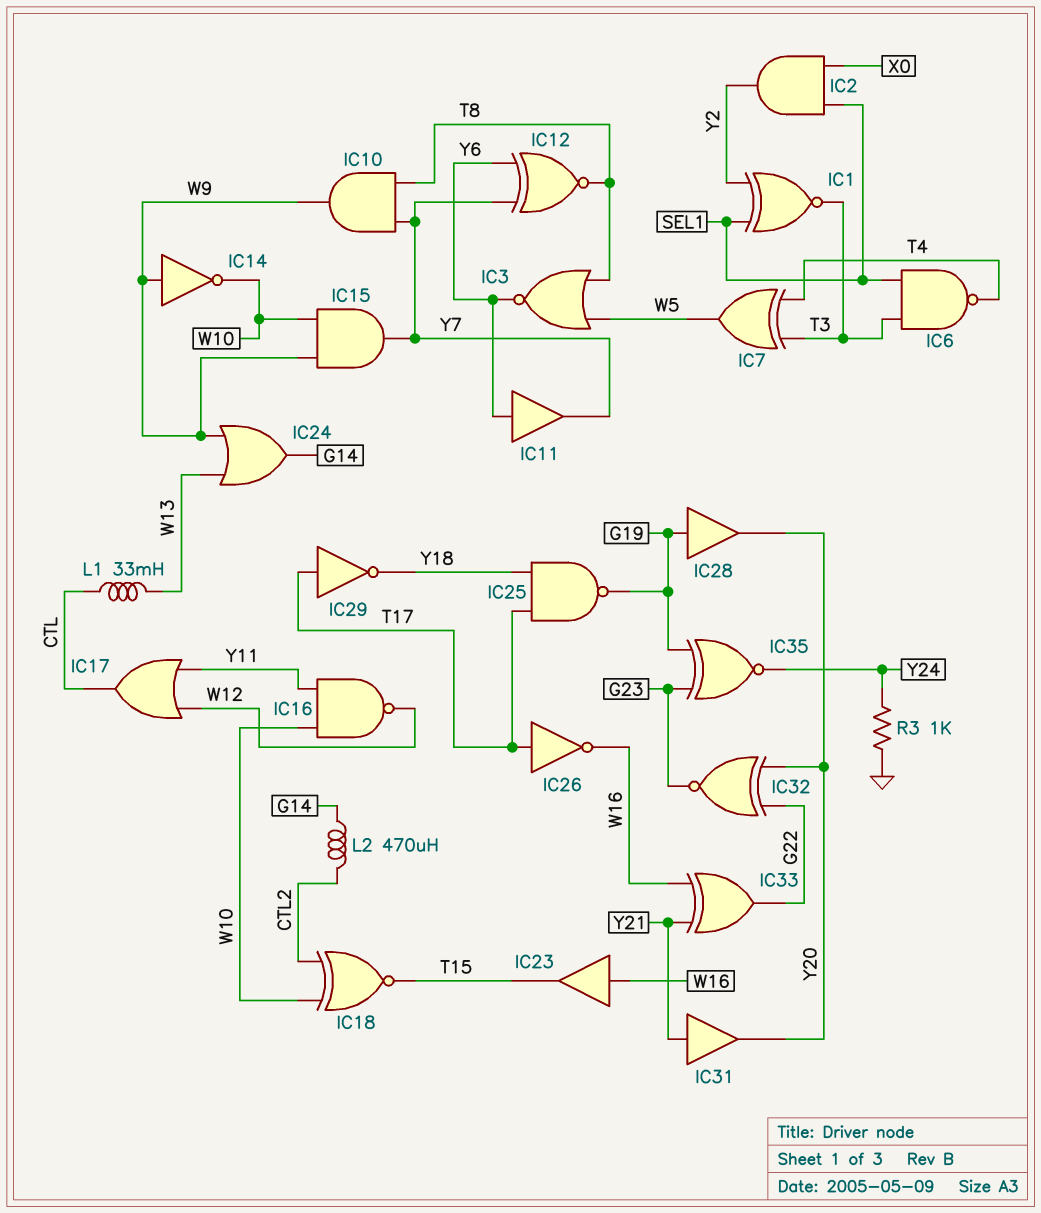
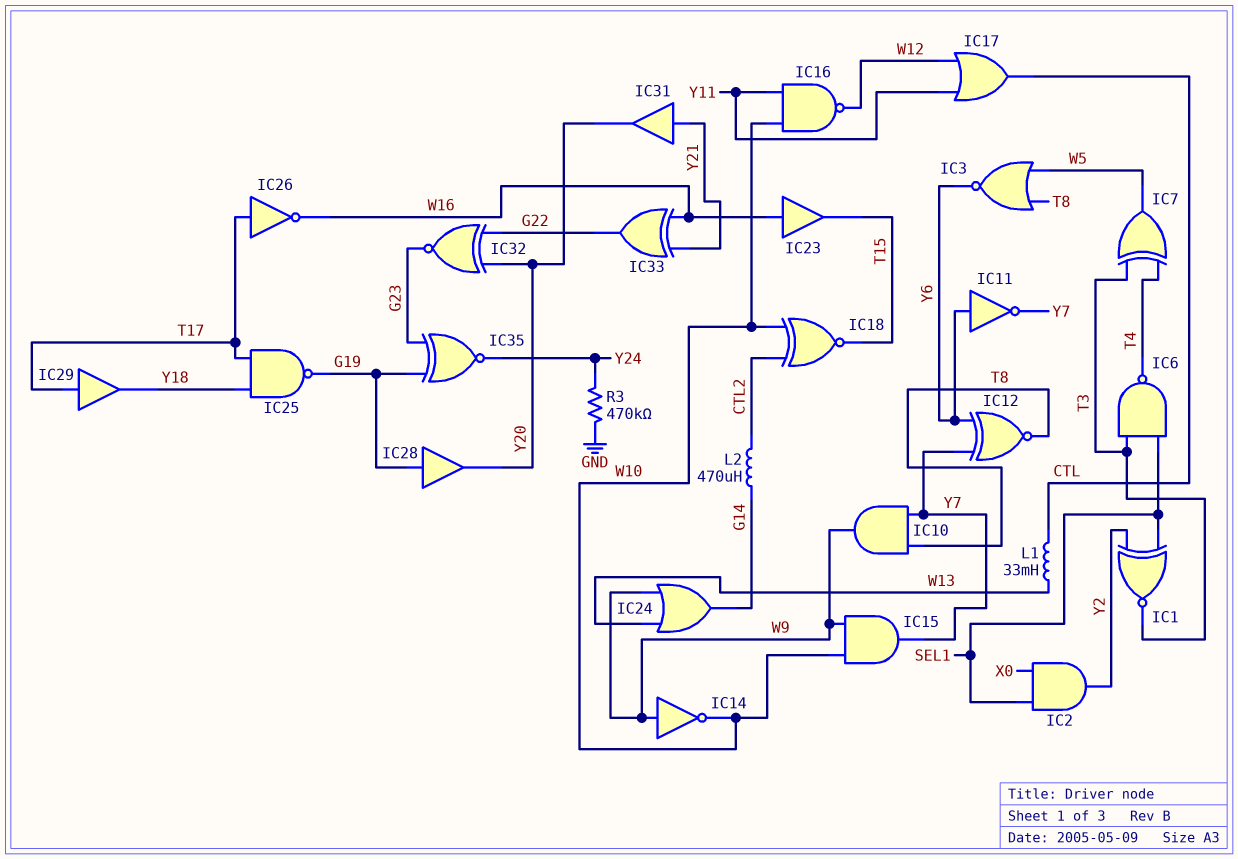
IC11: buffer (in Y6, out Y7) -> NOT (in Y6, out Y7)
IC29: NOT (in T17, out Y18) -> buffer (in T17, out Y18)
R3: 1k (GND, Y24) -> 470k (GND, Y24)

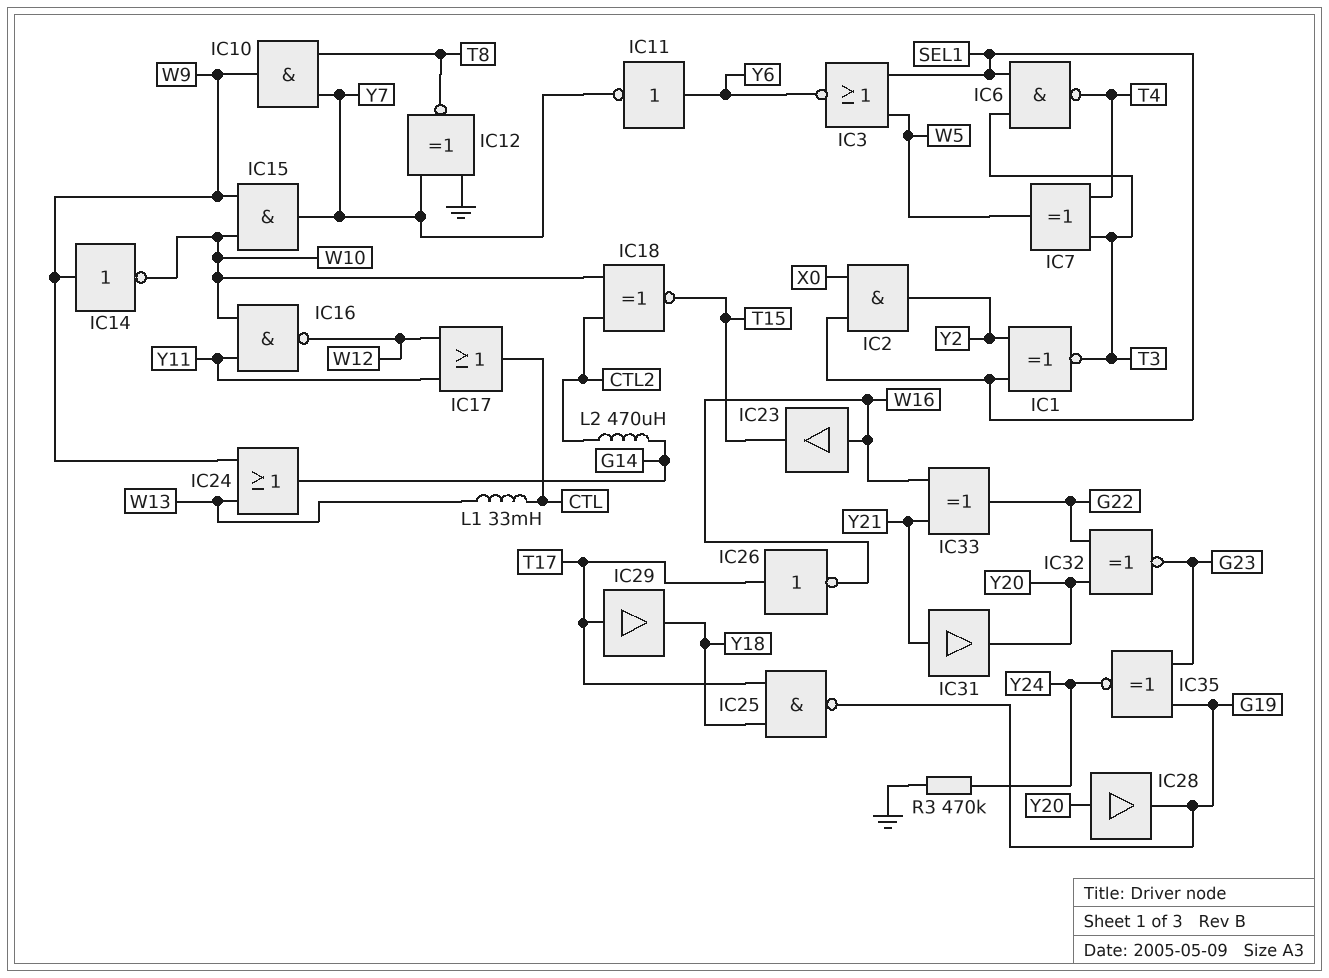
IC3: NOR (in T8, in W5, out Y6) -> NOR (in SEL1, in W5, out Y6)
IC12: XNOR (in Y6, in Y7, out T8) -> XNOR (in GND, in Y7, out T8)
IC28: buffer (in G19, out Y20) -> buffer (in Y20, out G19)

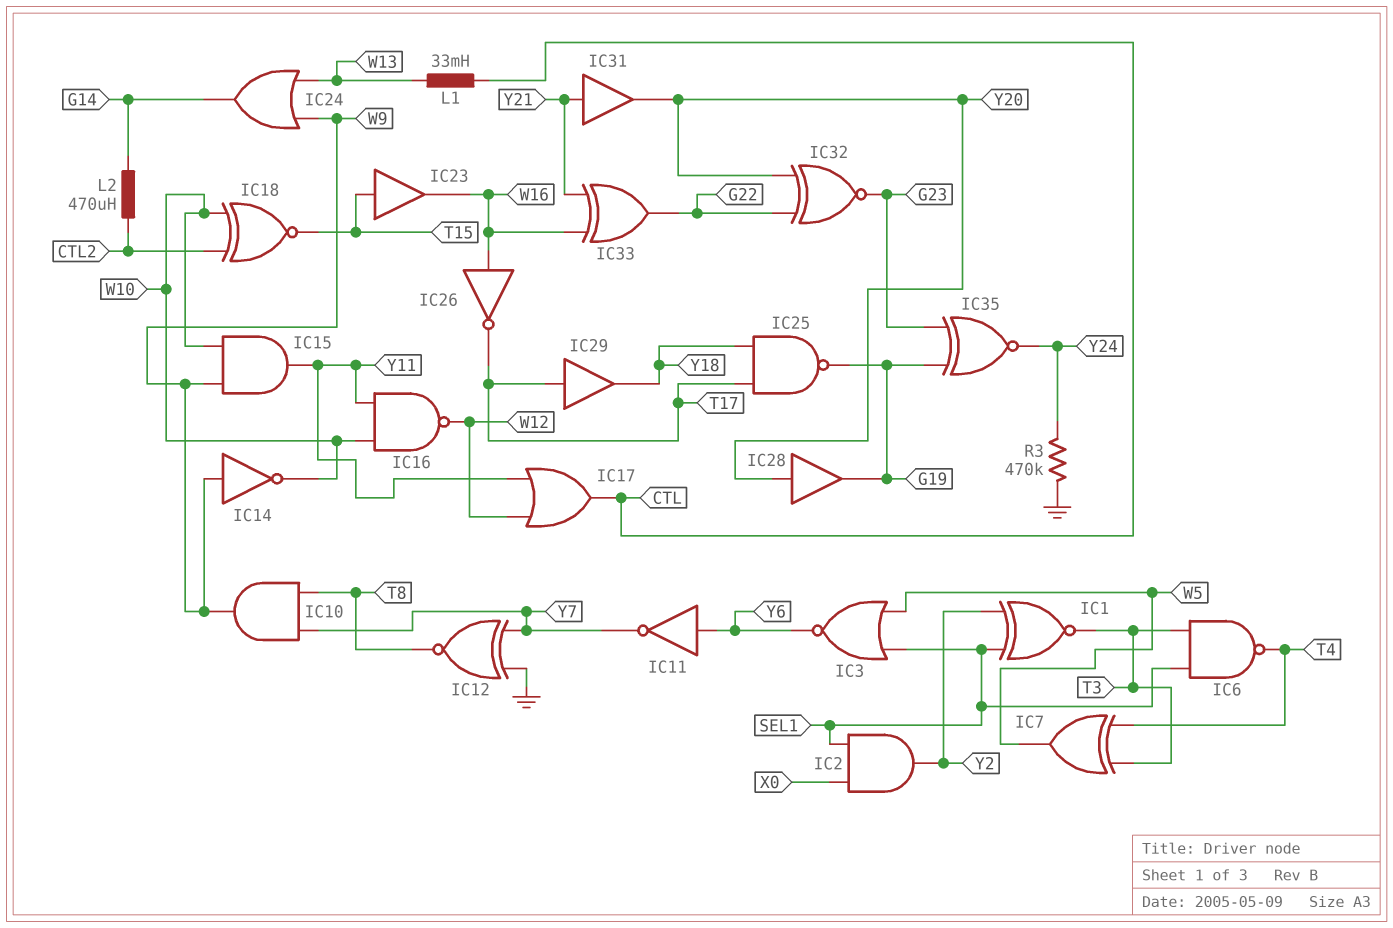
IC15: AND (in W9, in W10, out Y7) -> AND (in W9, in W10, out Y11)
IC23: buffer (in W16, out T15) -> buffer (in T15, out W16)
IC26: NOT (in T17, out W16) -> NOT (in W16, out T17)

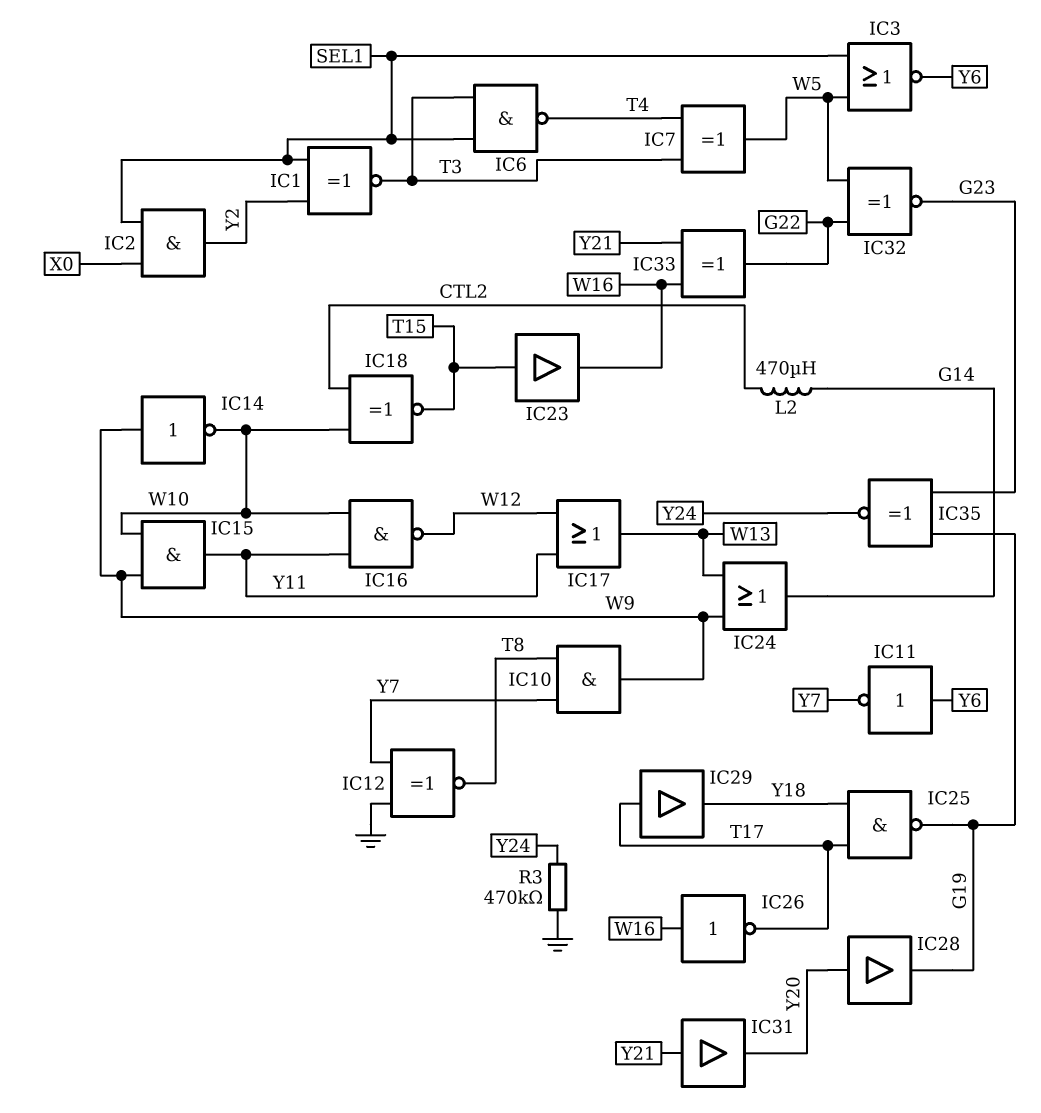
IC17: OR (in W12, in Y11, out CTL) -> OR (in W12, in Y11, out W13)
IC32: XNOR (in G22, in Y20, out G23) -> XNOR (in G22, in W5, out G23)
L1: 33mH (CTL, W13) -> none

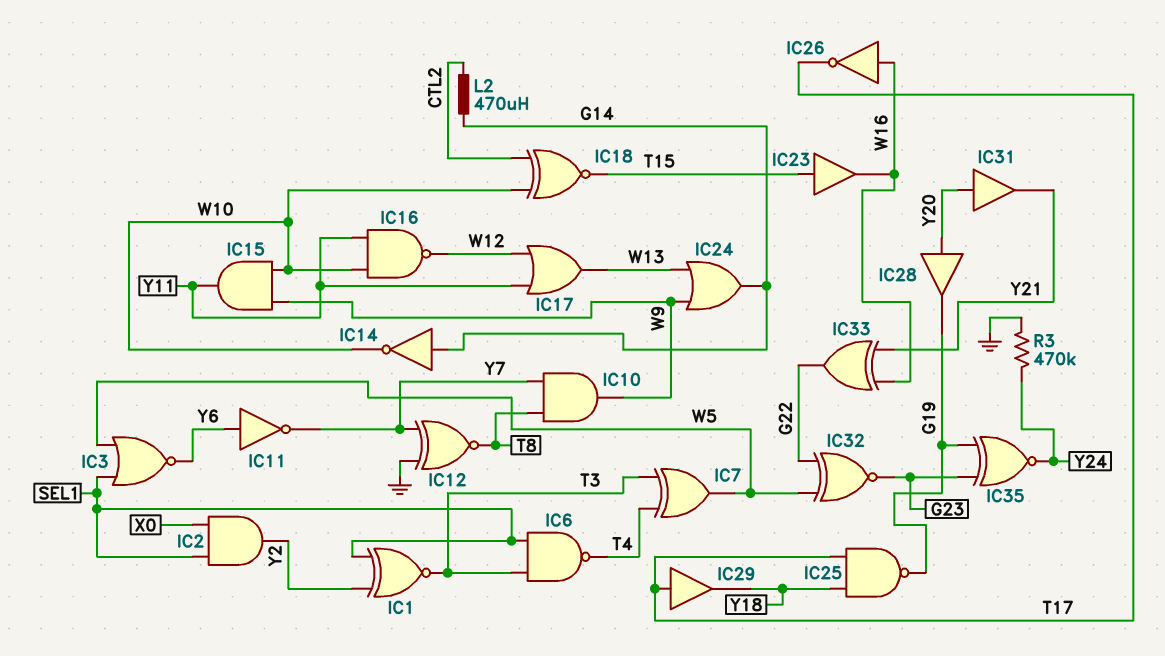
IC14: NOT (in W9, out W10) -> NOT (in G14, out W10)
IC31: buffer (in Y21, out Y20) -> buffer (in Y20, out Y21)

